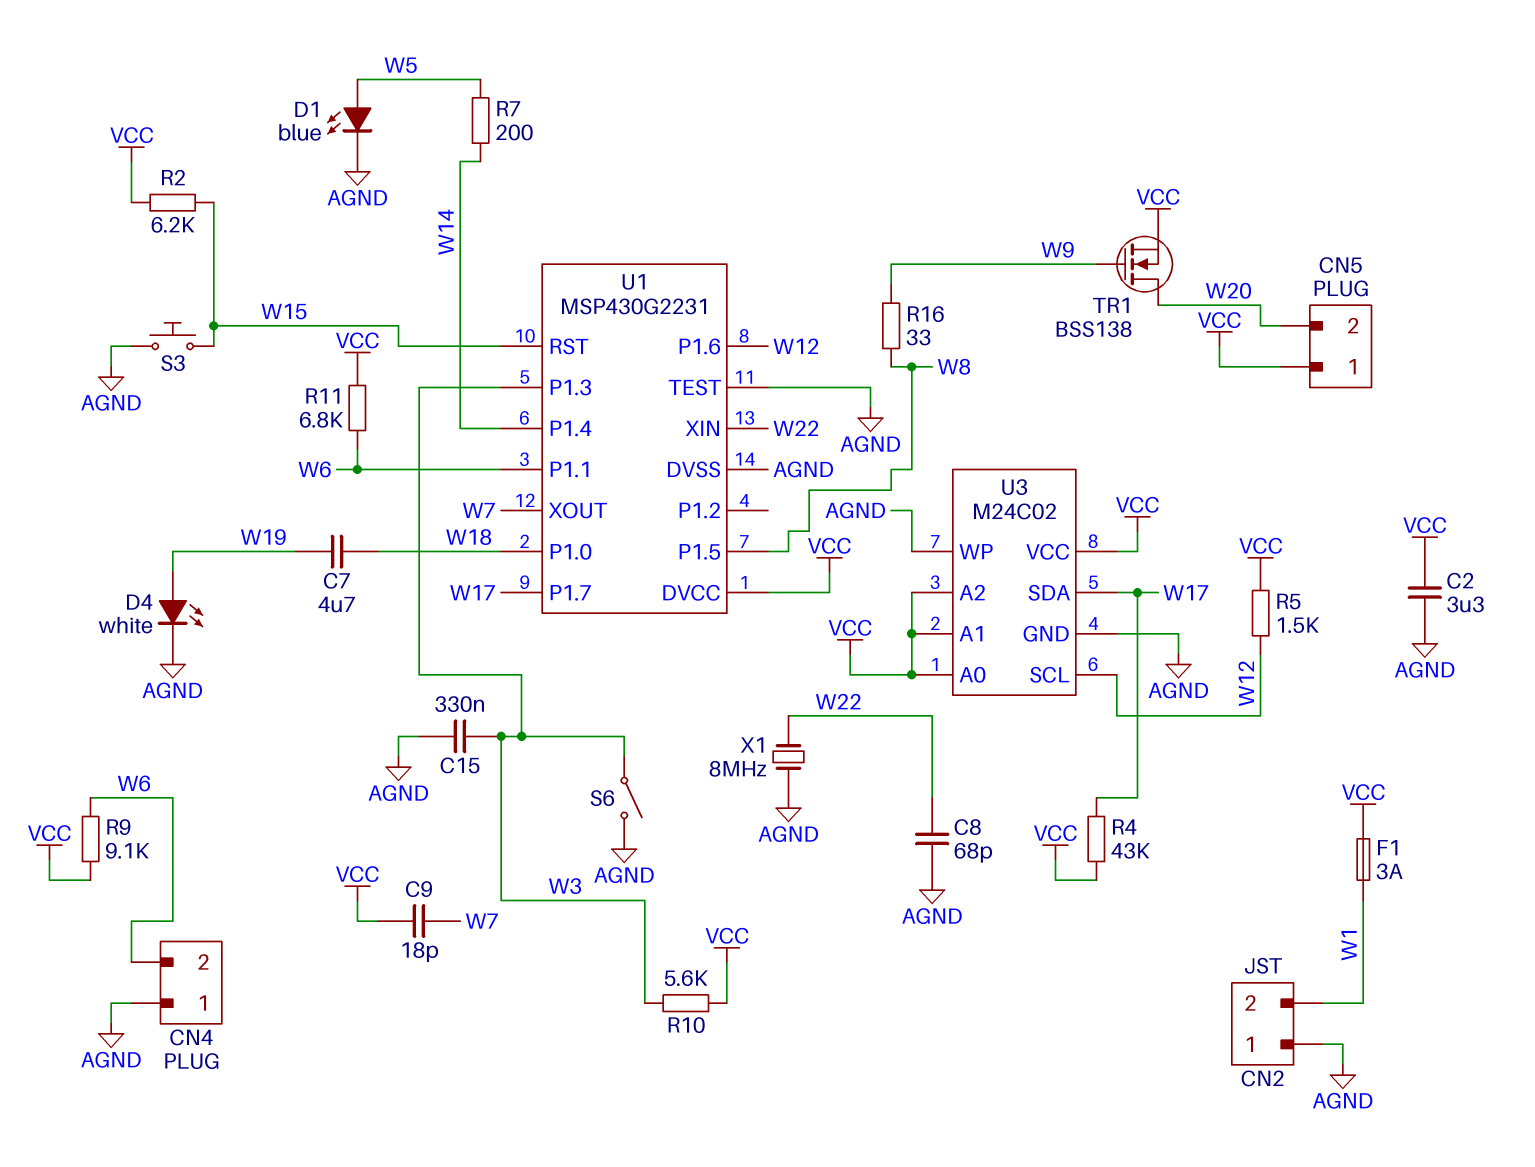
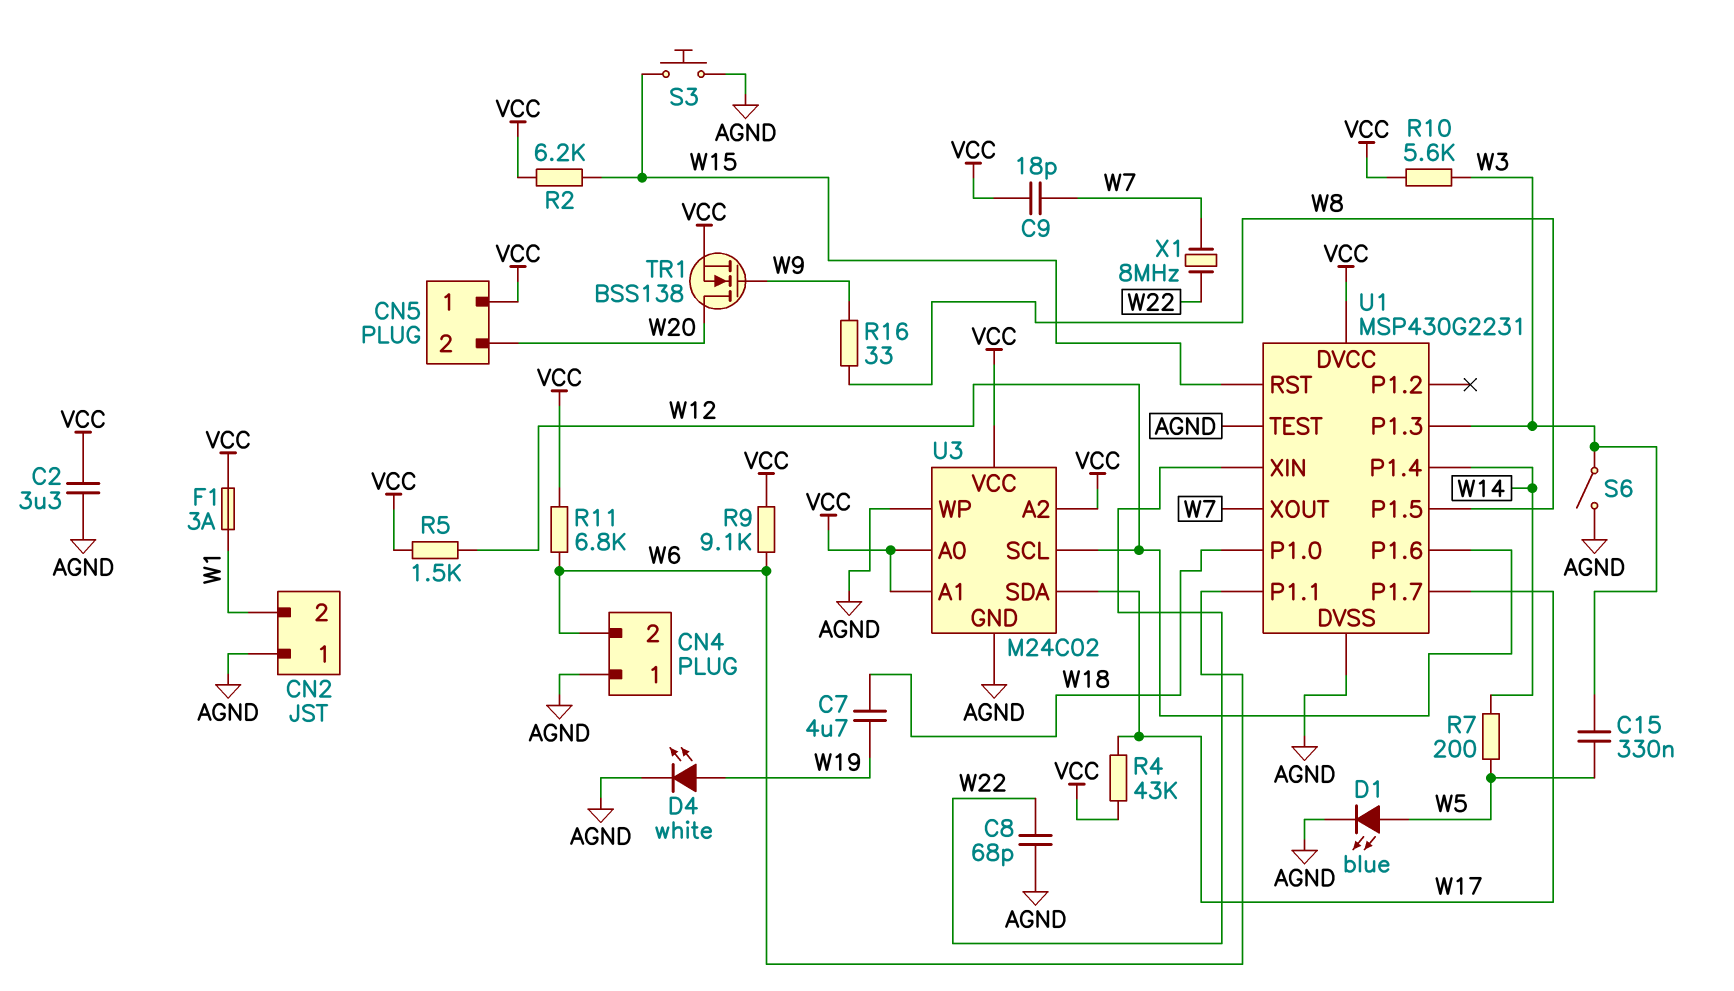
C15: 330nF (AGND, W3) -> 330nF (W3, W5)
X1: 8MHz (AGND, W22) -> 8MHz (W7, W22)

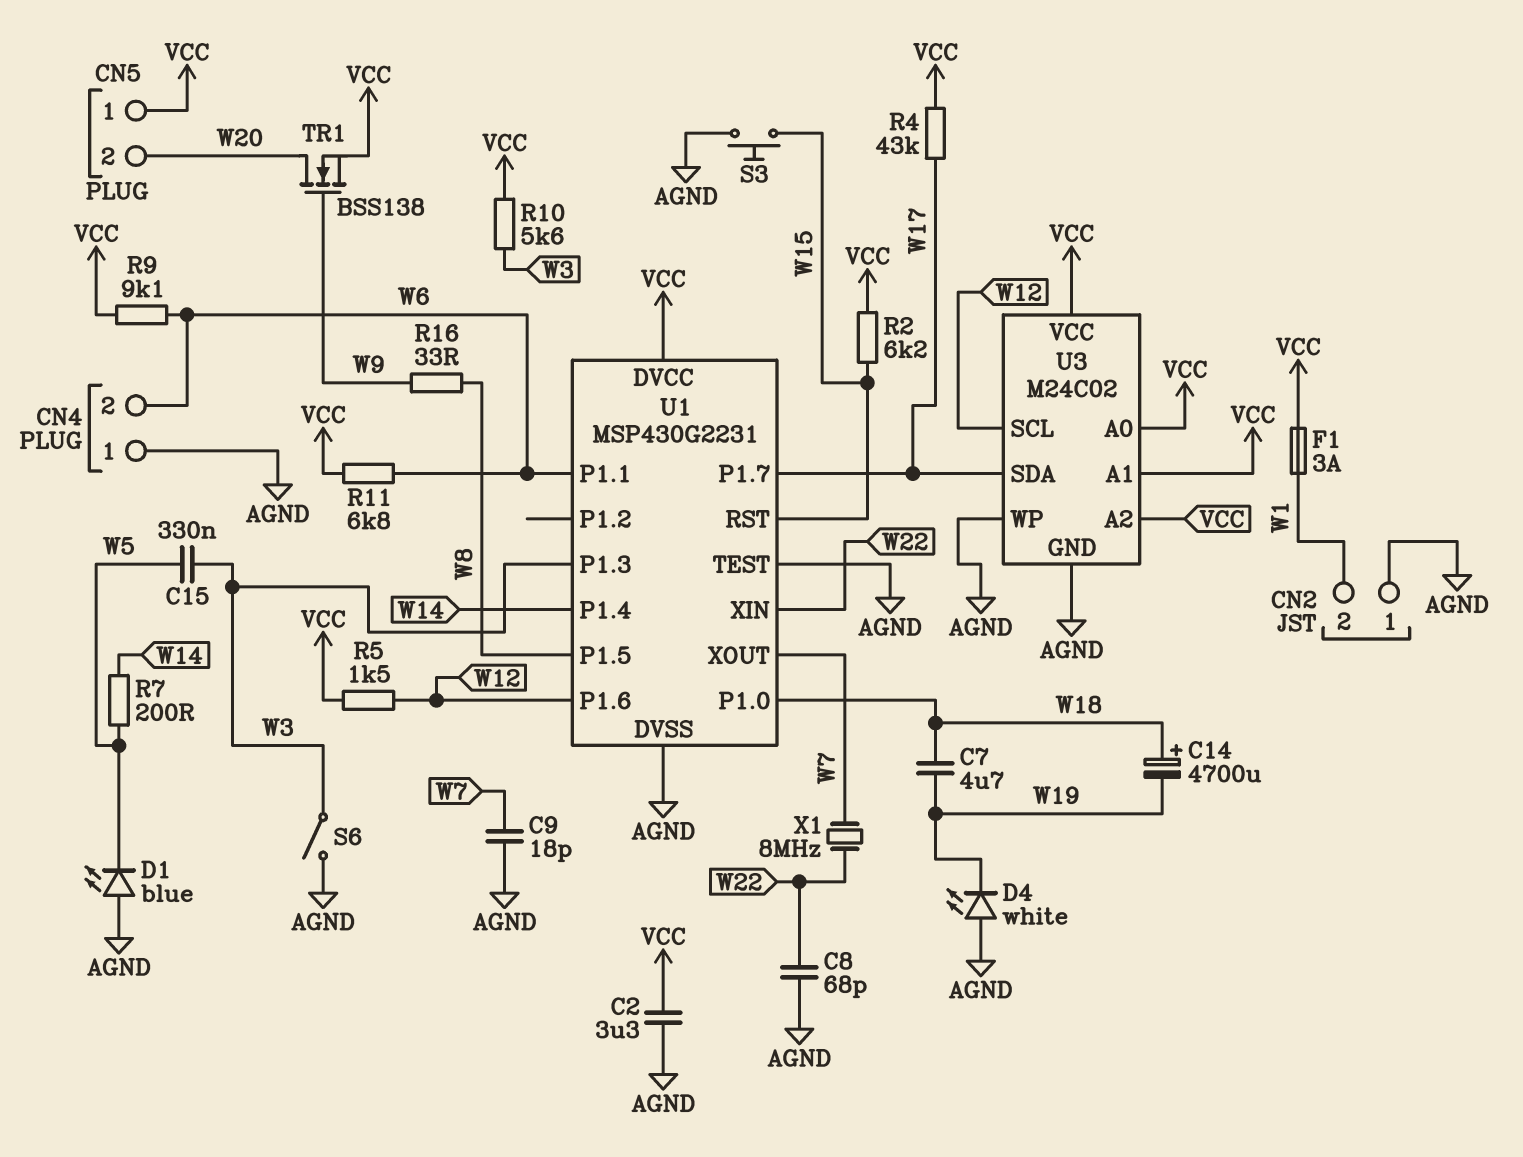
C9: 18pF (VCC, W7) -> 18pF (AGND, W7)
C14: none -> 4700uF (plus W18, minus W19)
D1: LED blue (A W5, K AGND) -> LED blue (A AGND, K W5)
D4: LED white (A W19, K AGND) -> LED white (A AGND, K W19)

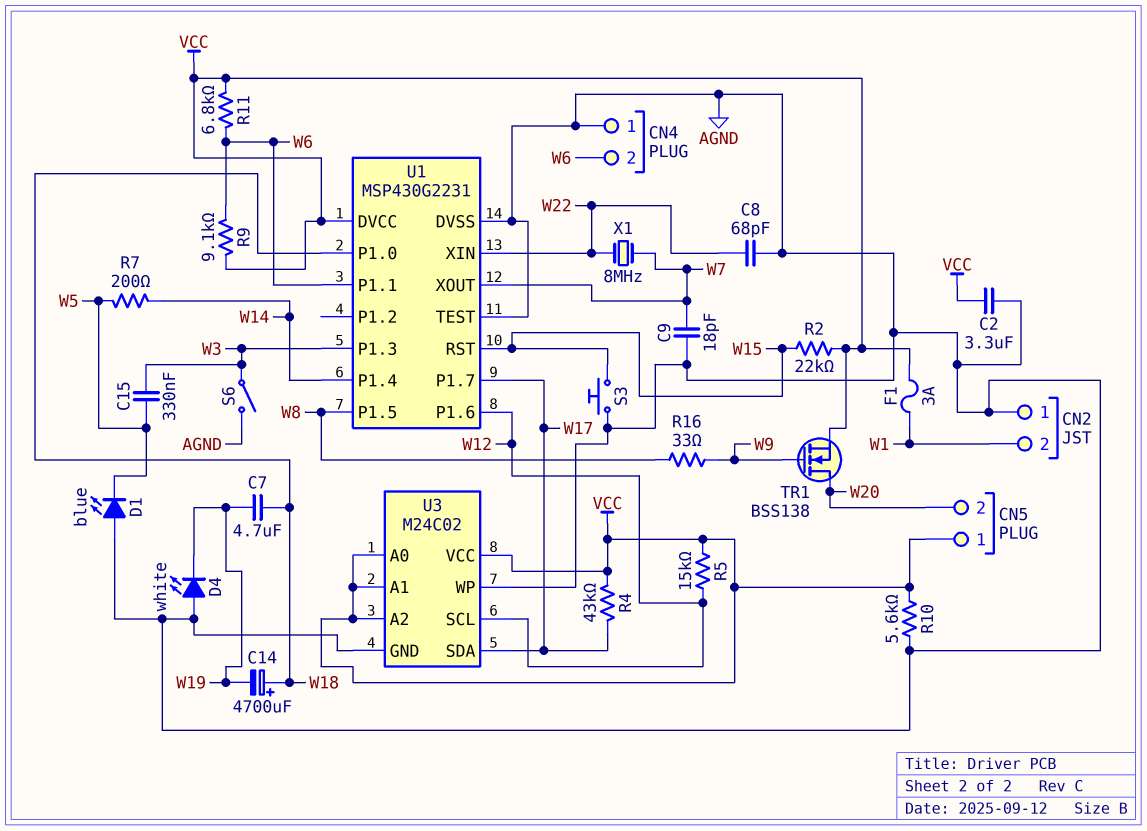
R2: 6.2k (VCC, W15) -> 22k (VCC, W15)
R5: 1.5k (VCC, W12) -> 15k (VCC, W12)
R10: 5.6k (VCC, W3) -> 5.6k (AGND, VCC)

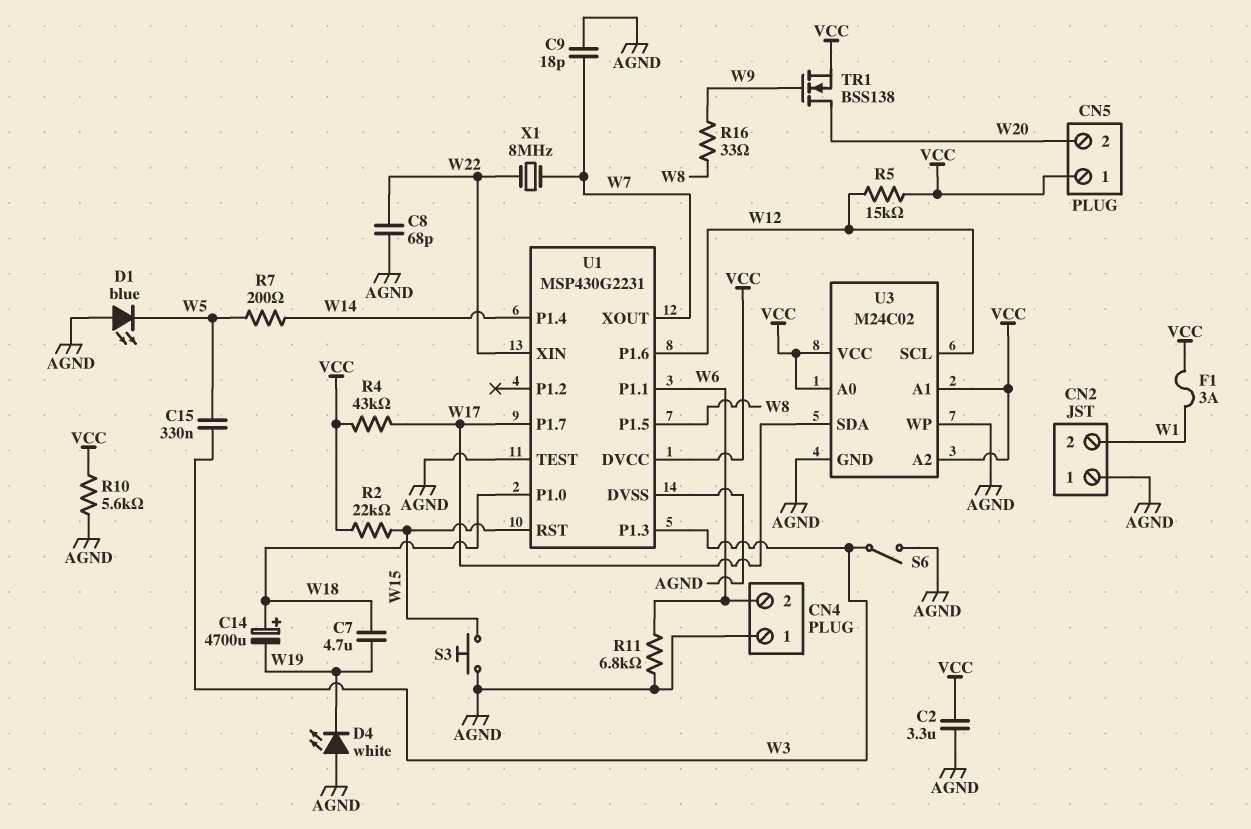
R9: 9.1k (VCC, W6) -> none
R11: 6.8k (VCC, W6) -> 6.8k (AGND, W6)

